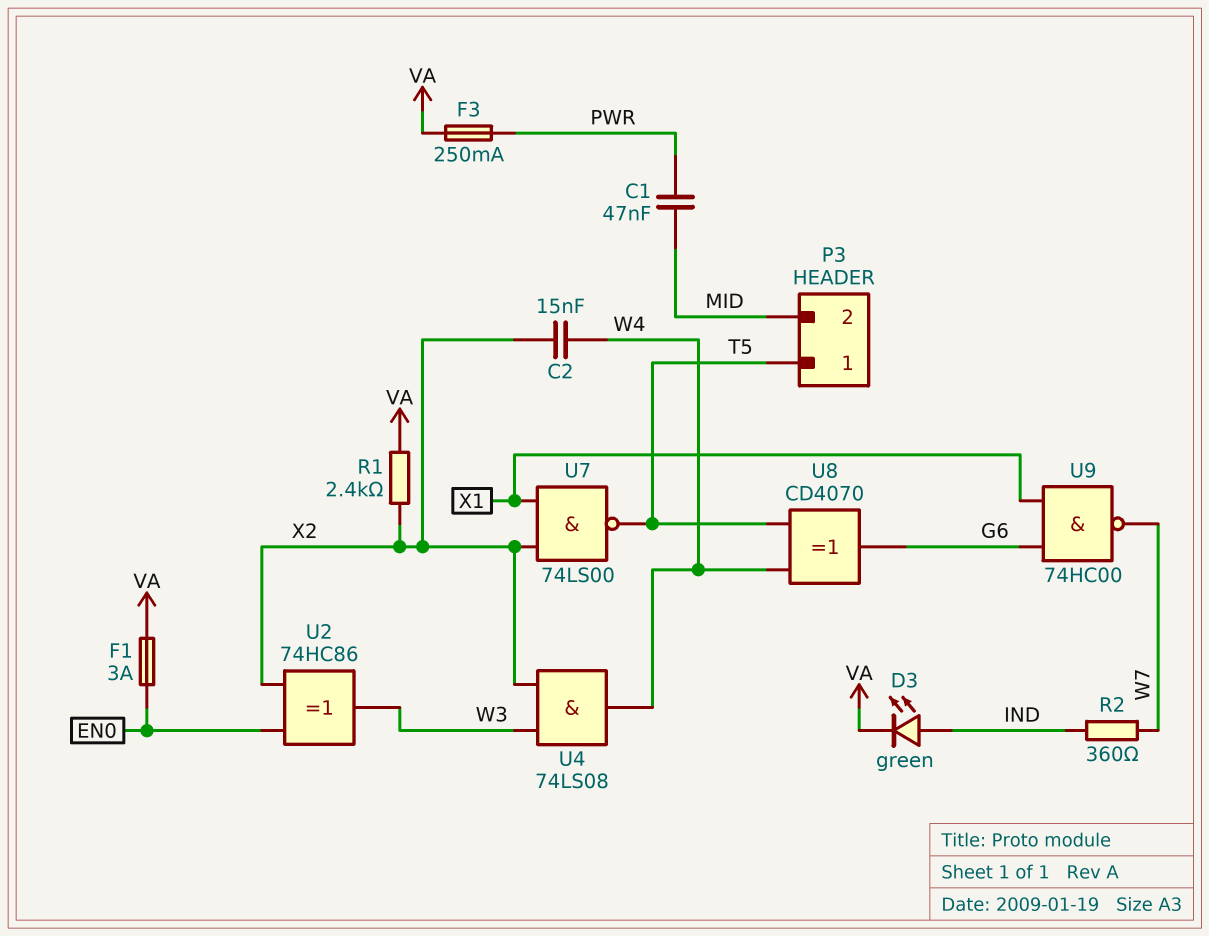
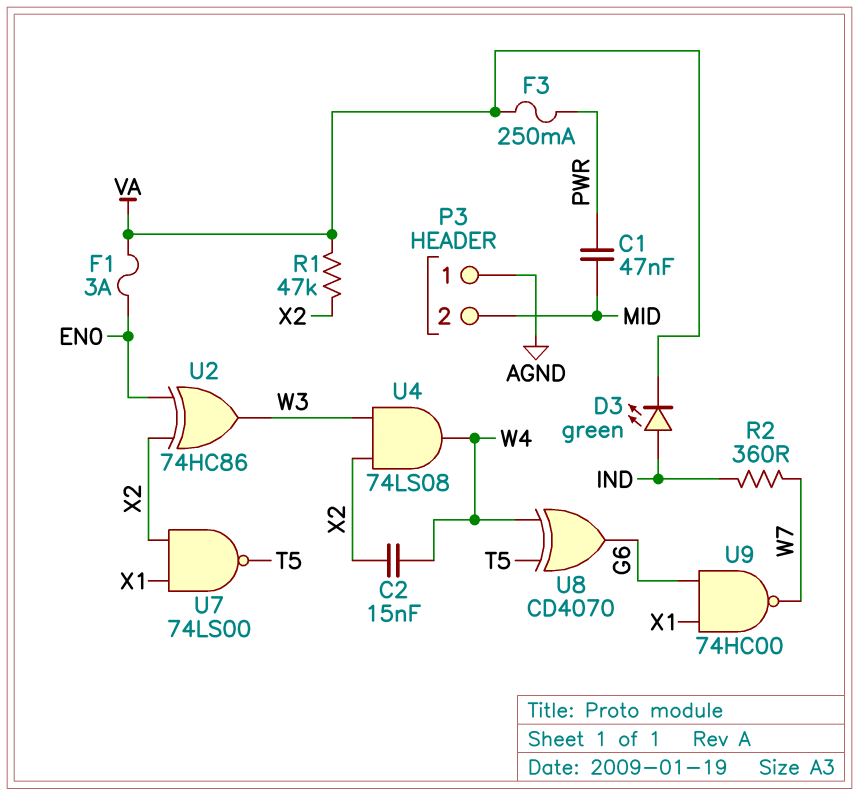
P3 pin 1: T5 -> AGND
R1: 2.4k (VA, X2) -> 47k (VA, X2)

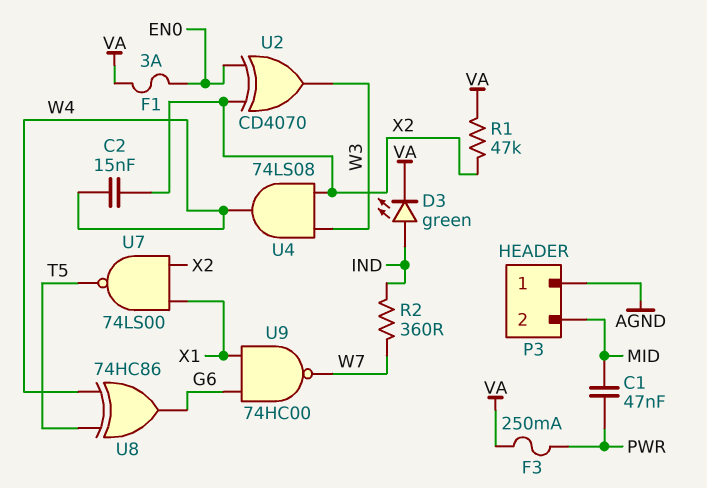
U2: XOR 74HC86 (in EN0, in X2, out W3) -> XOR CD4070 (in EN0, in X2, out W3)
U8: XOR CD4070 (in T5, in W4, out G6) -> XOR 74HC86 (in T5, in W4, out G6)

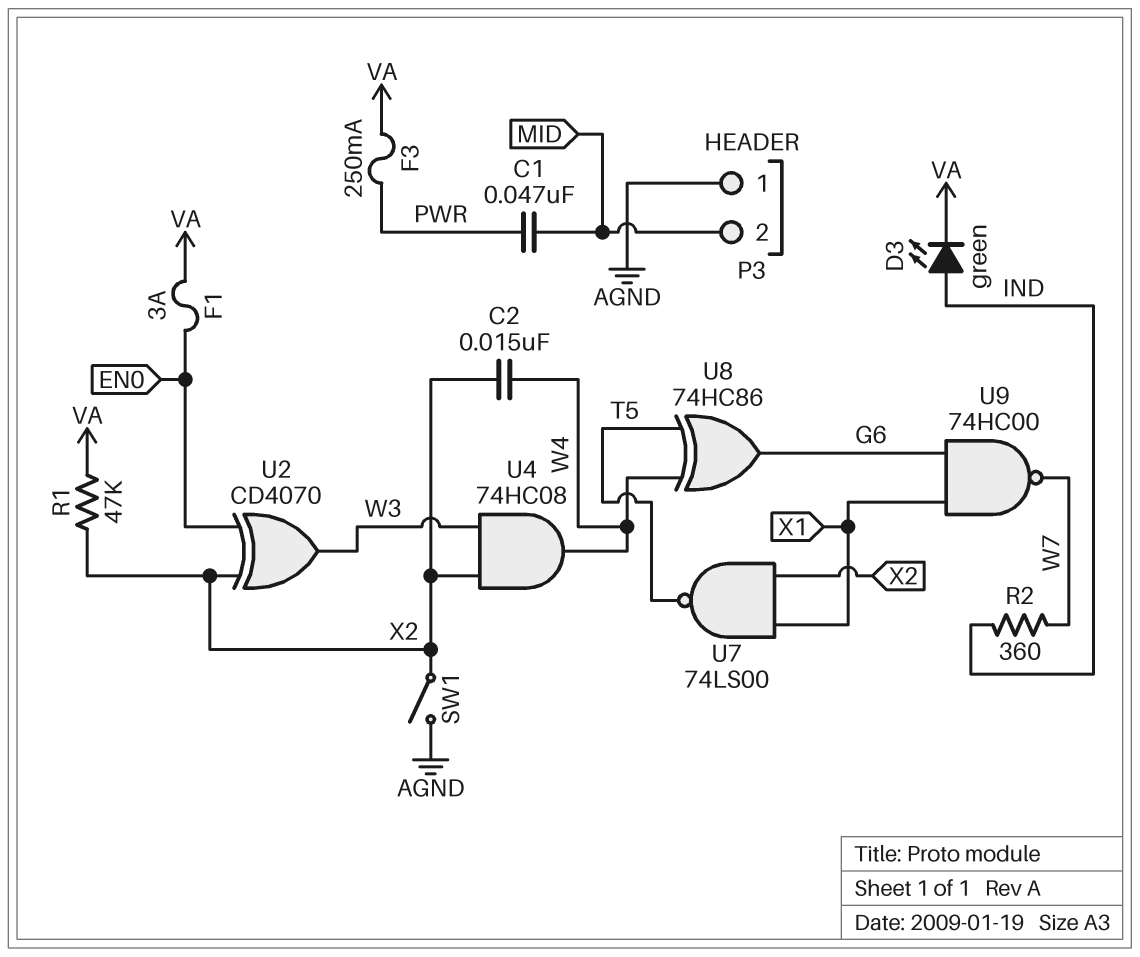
SW1: none -> switch (AGND, X2)
U4: AND 74LS08 (in W3, in X2, out W4) -> AND 74HC08 (in W3, in X2, out W4)

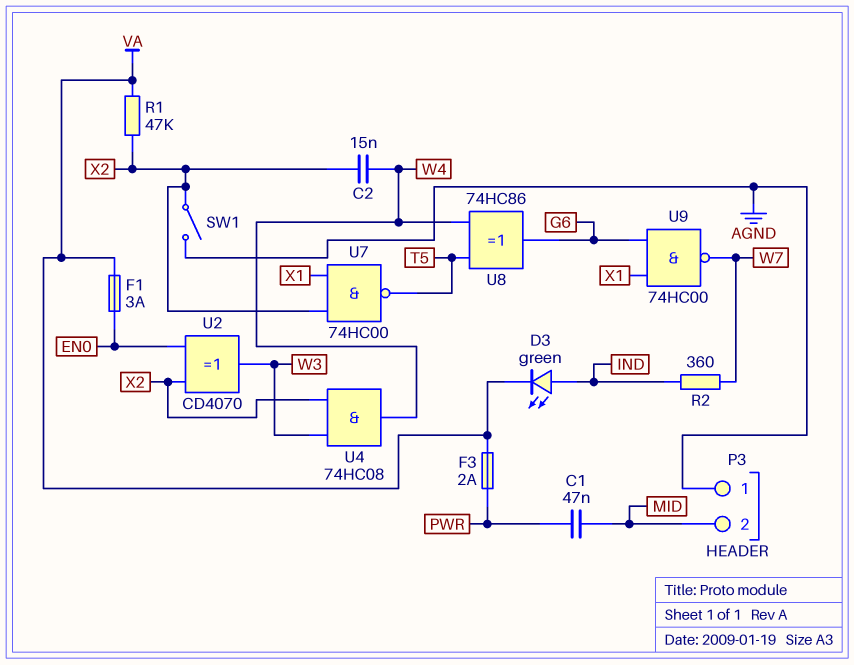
F3: 250mA (PWR, VA) -> 2A (PWR, VA)
U7: NAND 74LS00 (in X1, in X2, out T5) -> NAND 74HC00 (in X1, in X2, out T5)

